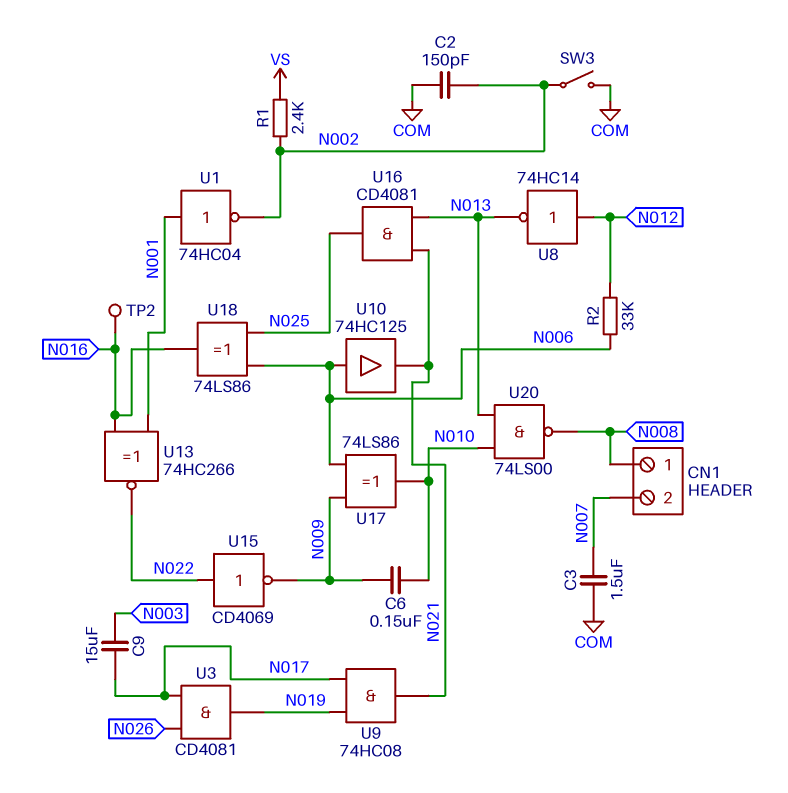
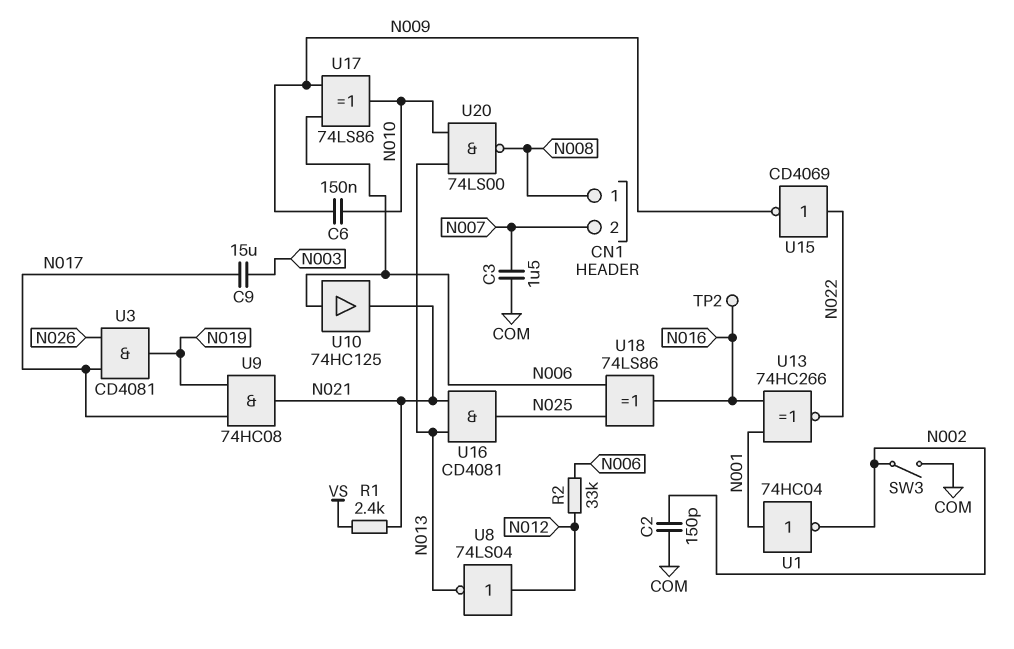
R1: 2.4k (N002, VS) -> 2.4k (N021, VS)
U8: NOT 74HC14 (in N012, out N013) -> NOT 74LS04 (in N012, out N013)

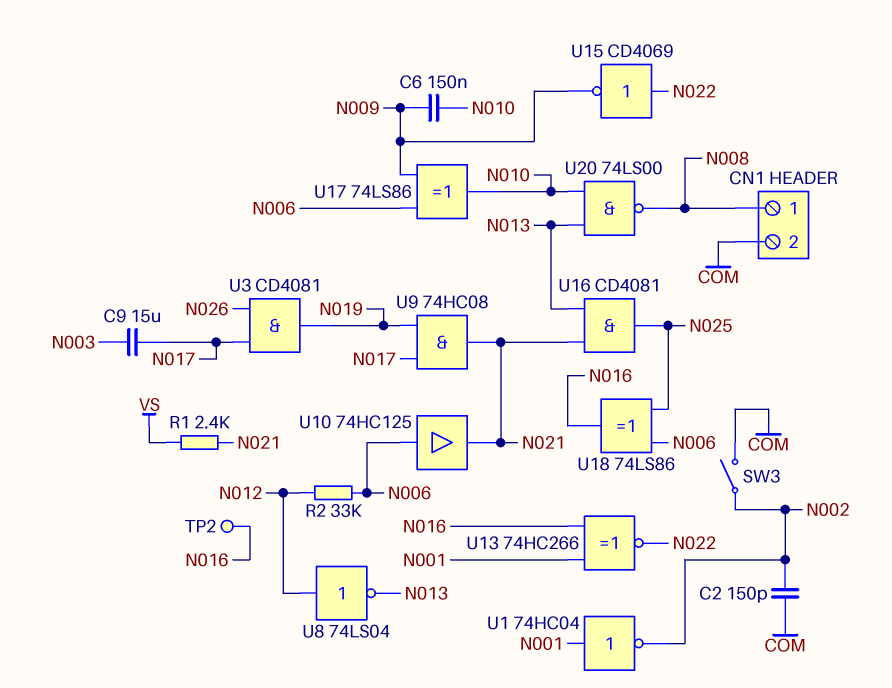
C3: 1.5uF (COM, N007) -> none
CN1 pin 2: N007 -> COM

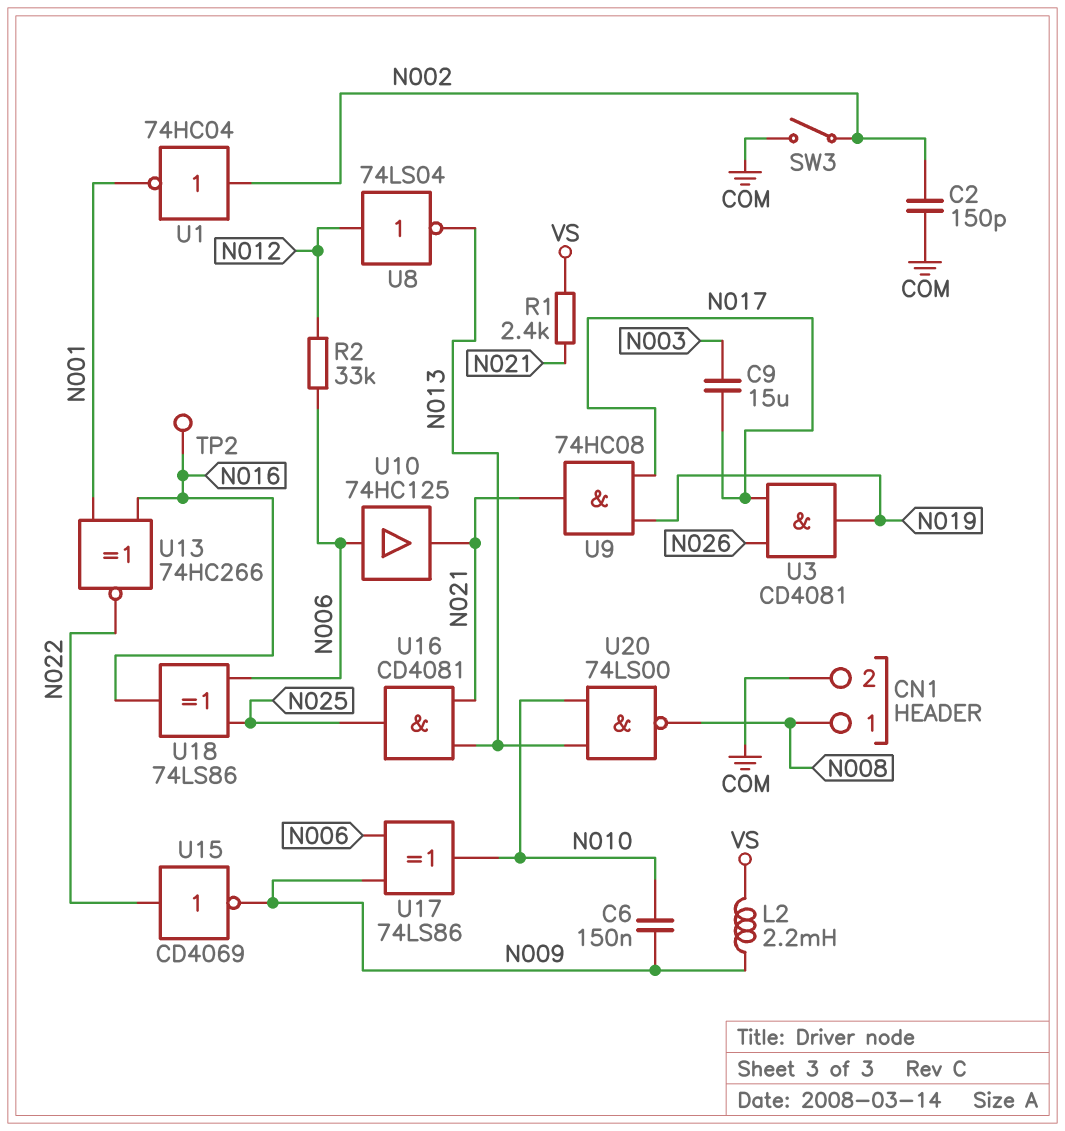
L2: none -> 2.2mH (N009, VS)
U1: NOT 74HC04 (in N001, out N002) -> NOT 74HC04 (in N002, out N001)

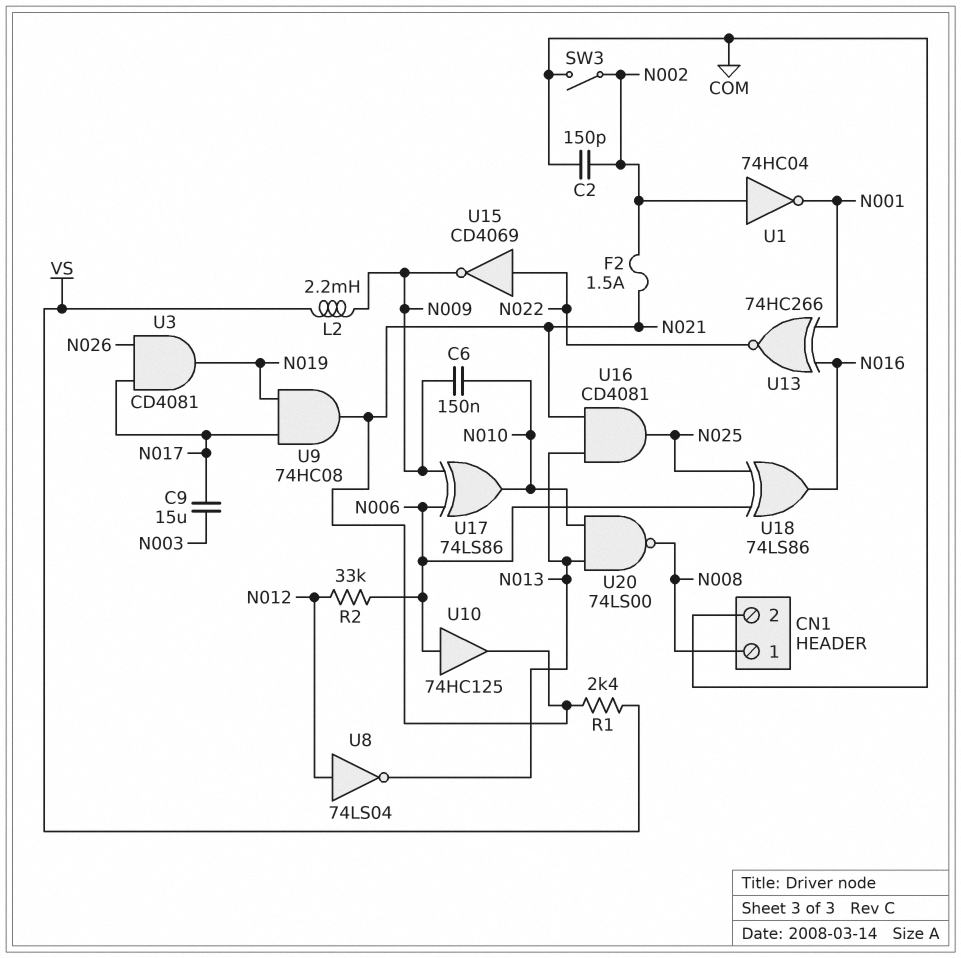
F2: none -> 1.5A (N002, N021)
TP2: test point (N016) -> none

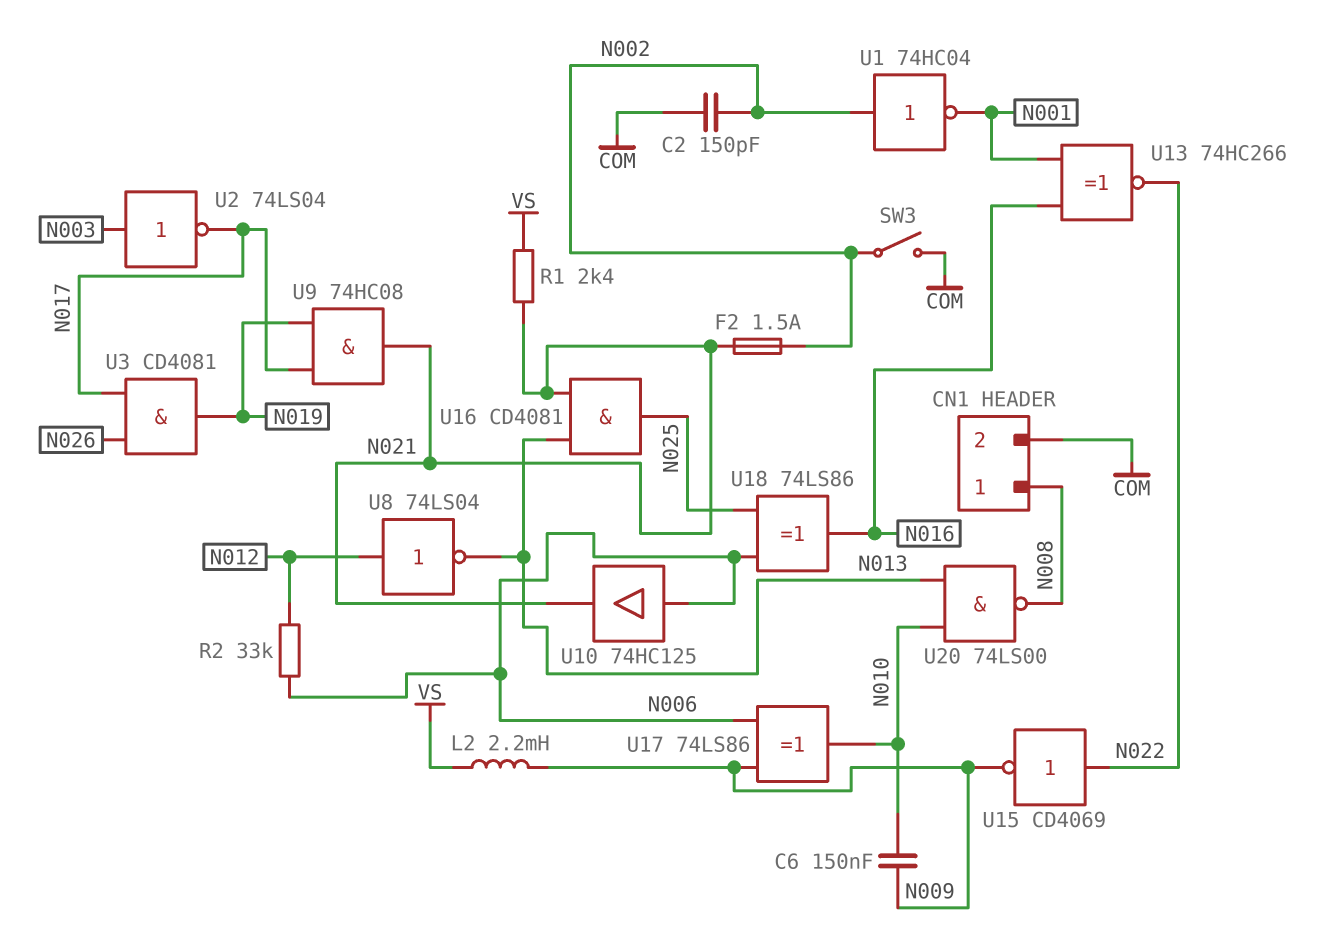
C9: 15uF (N003, N017) -> none
U2: none -> NOT 74LS04 (in N003, out N017)

